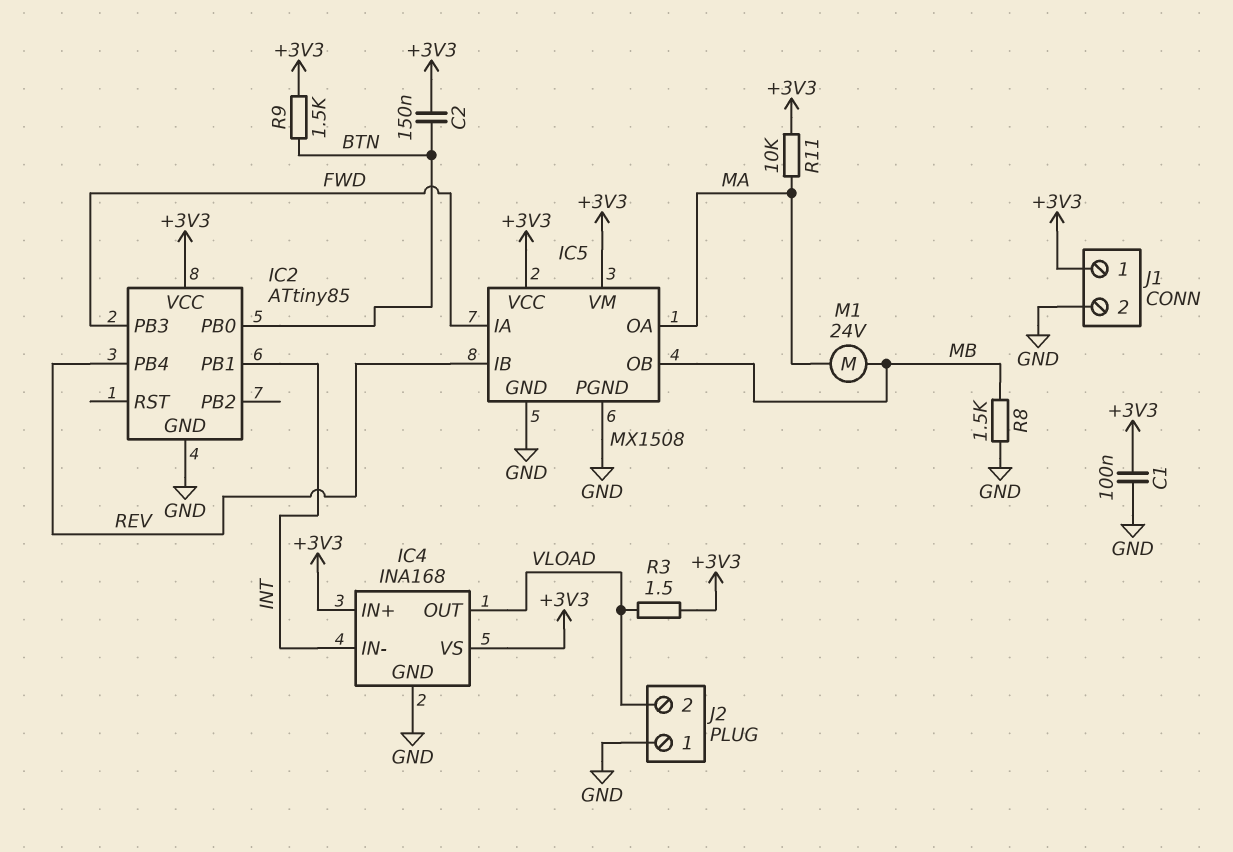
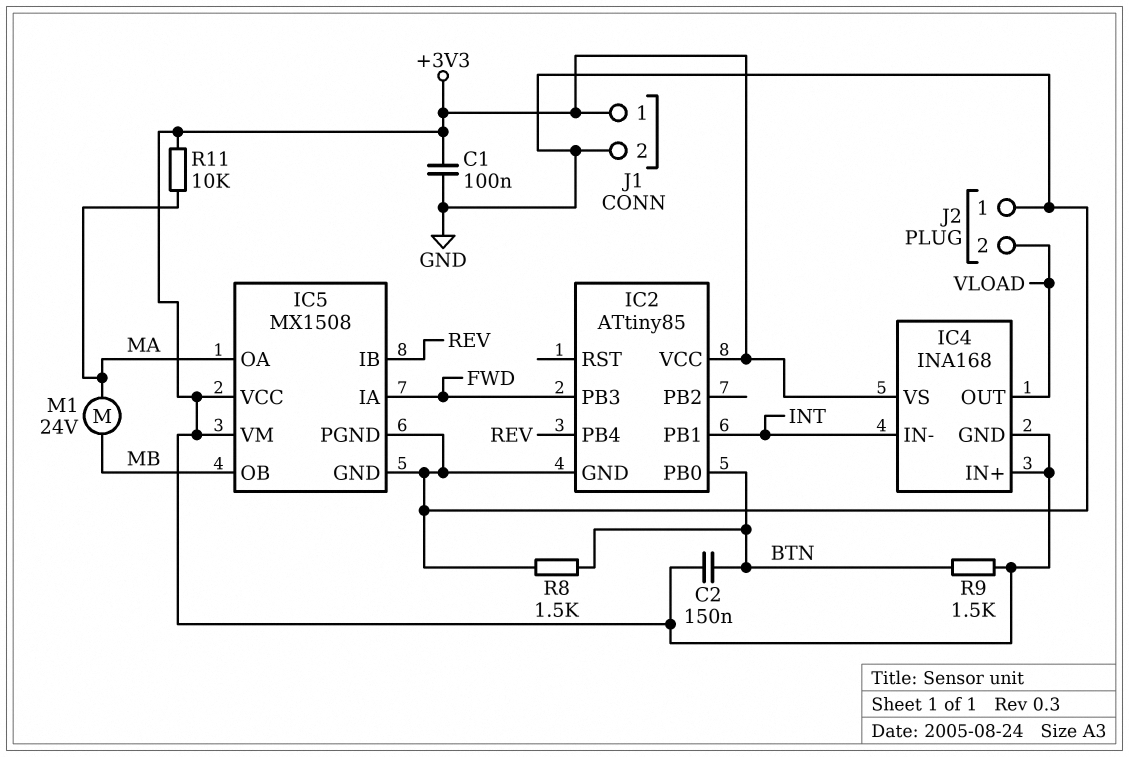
IC4 pin GND: GND -> +3V3
R3: 1.5 (+3V3, VLOAD) -> none
R8: 1.5k (GND, MB) -> 1.5k (BTN, GND)

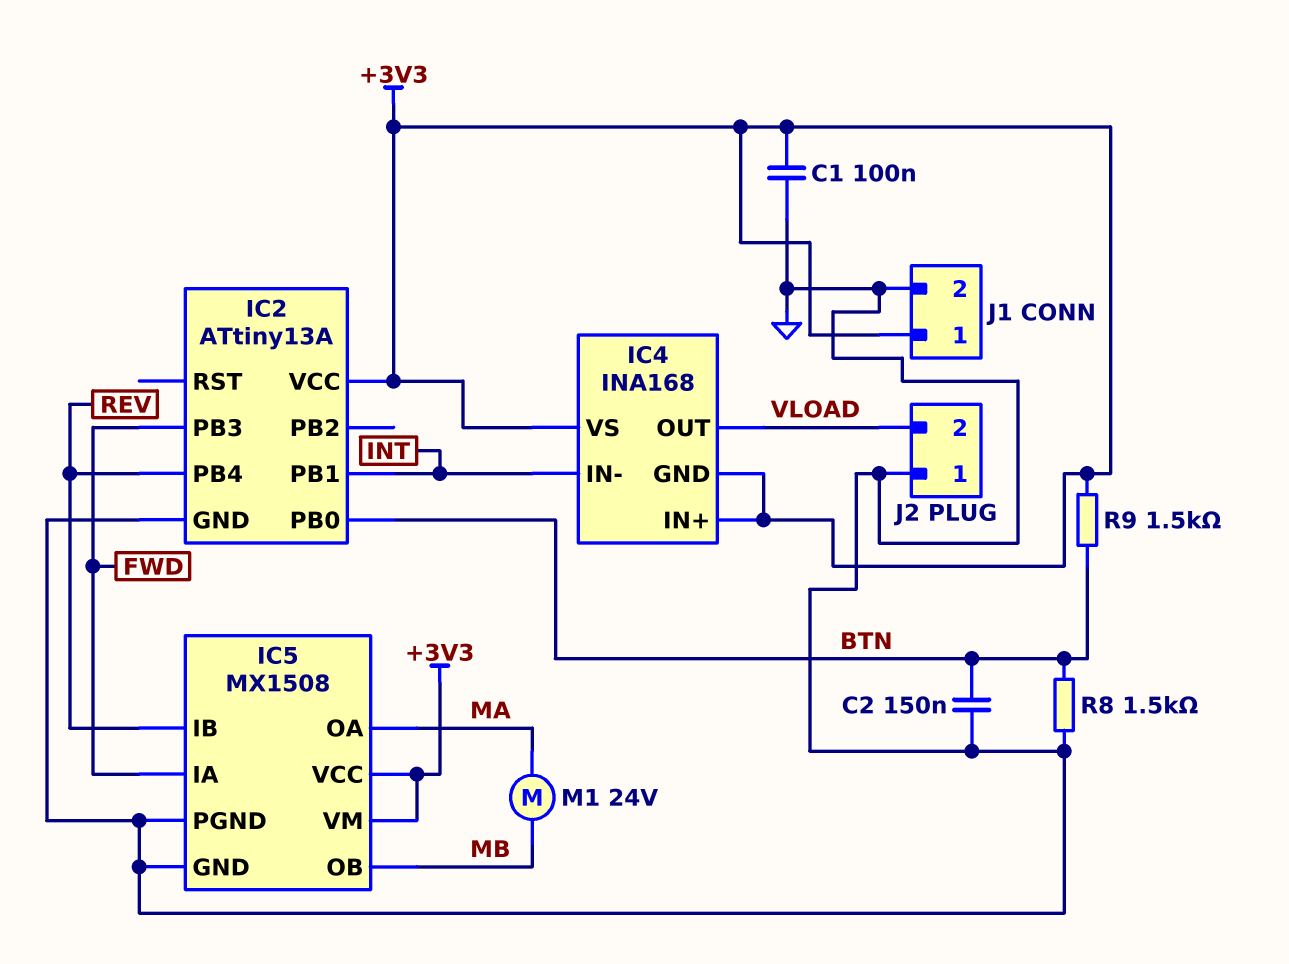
C2: 150nF (+3V3, BTN) -> 150nF (BTN, GND)
IC2: ATtiny85 -> ATtiny13A
R11: 10k (+3V3, MA) -> none

